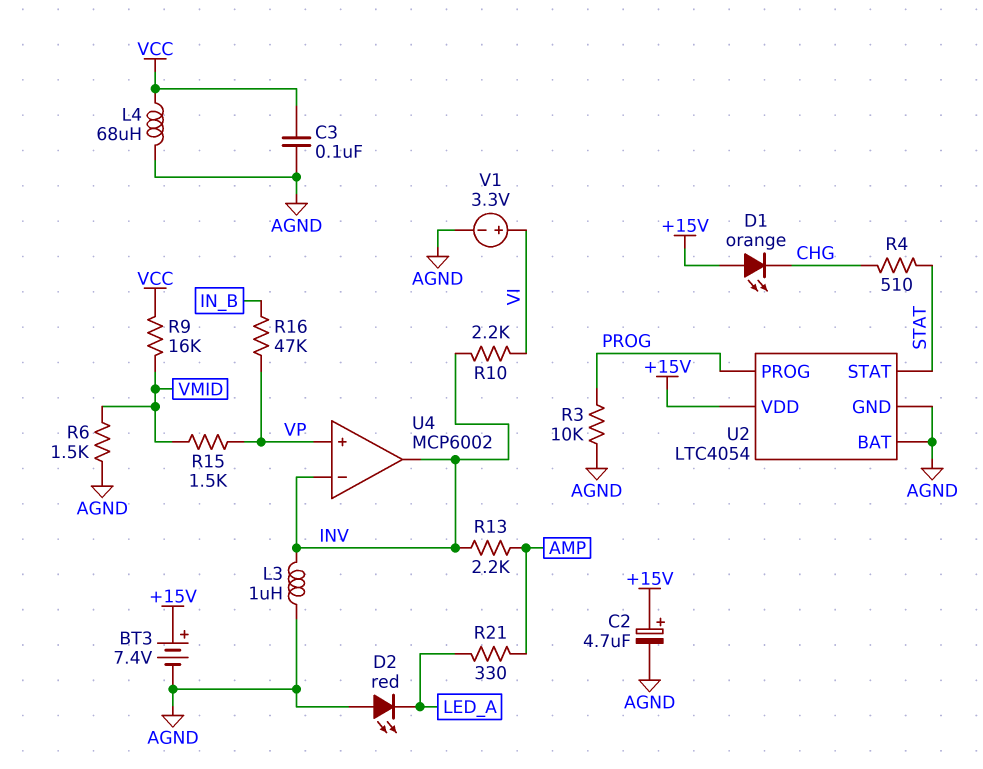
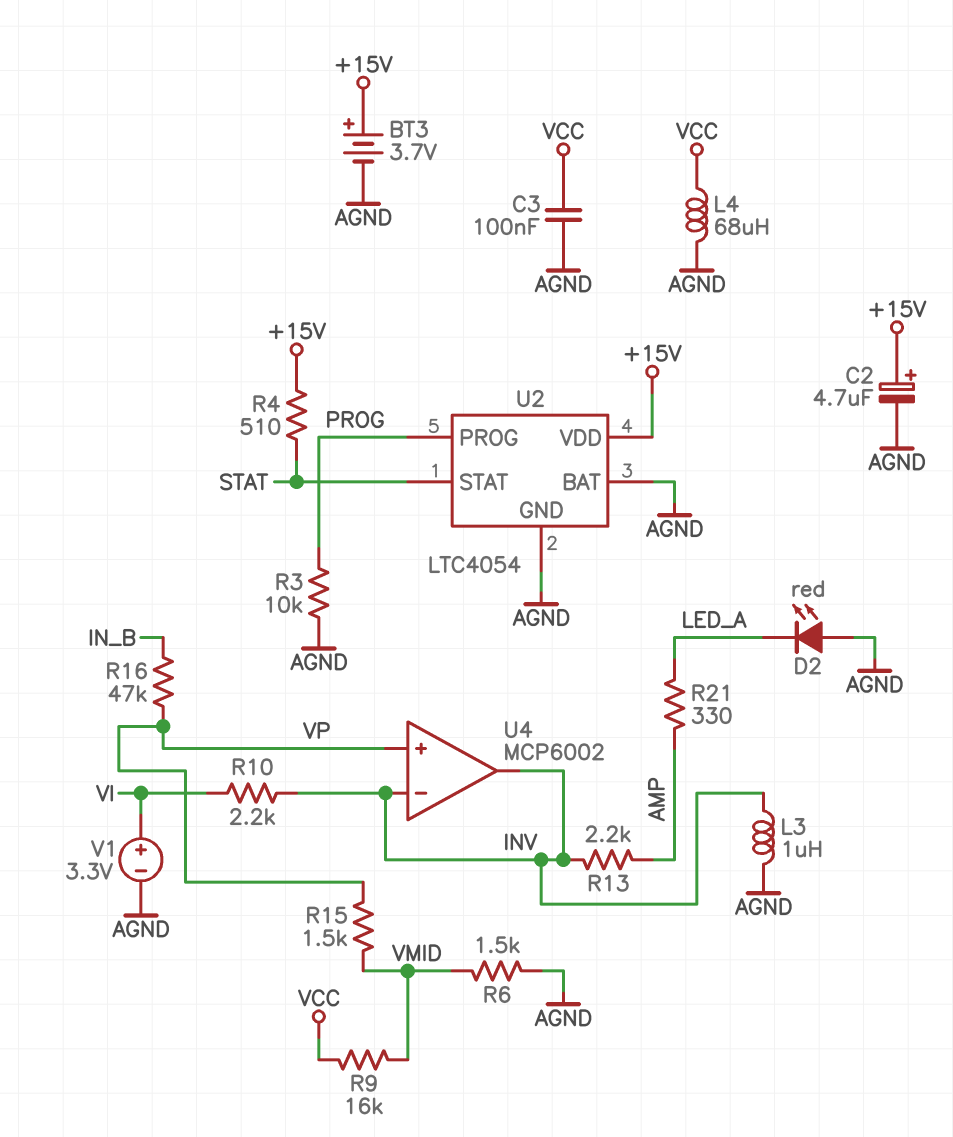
BT3: 7.4V (plus +15V, minus AGND) -> 3.7V (plus +15V, minus AGND)
D1: LED orange (A +15V, K CHG) -> none
R4: 510 (CHG, STAT) -> 510 (+15V, STAT)

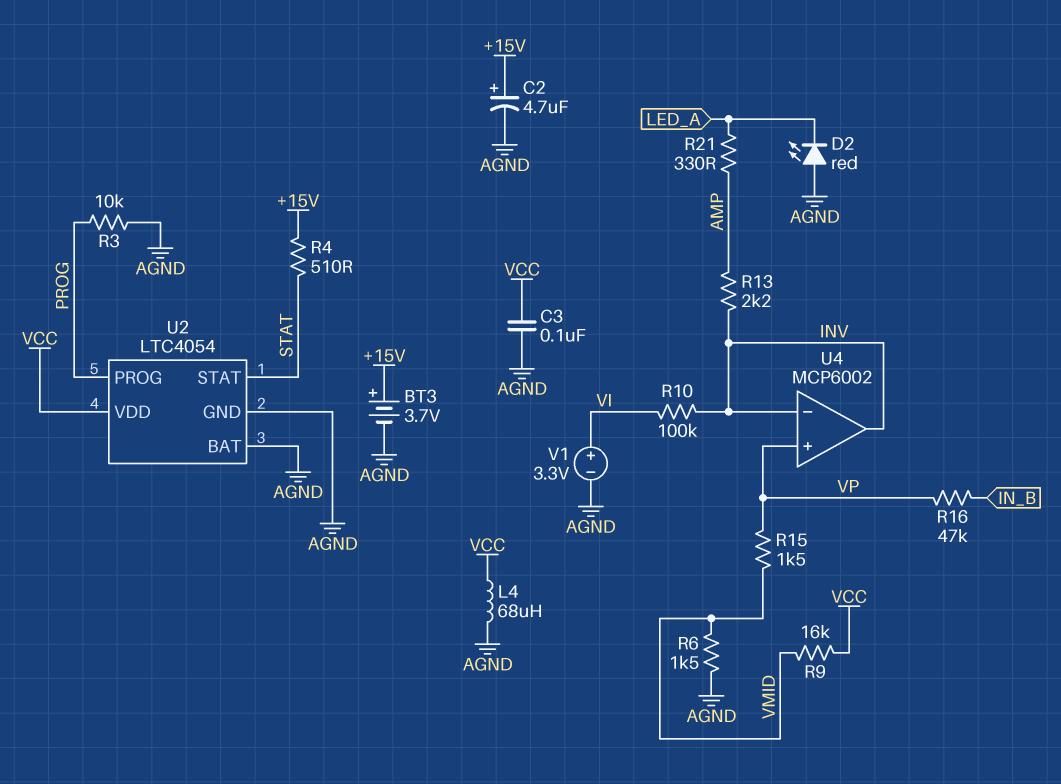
L3: 1uH (AGND, INV) -> none
R10: 2.2k (INV, VI) -> 100k (INV, VI)
U2 pin VDD: +15V -> VCC

